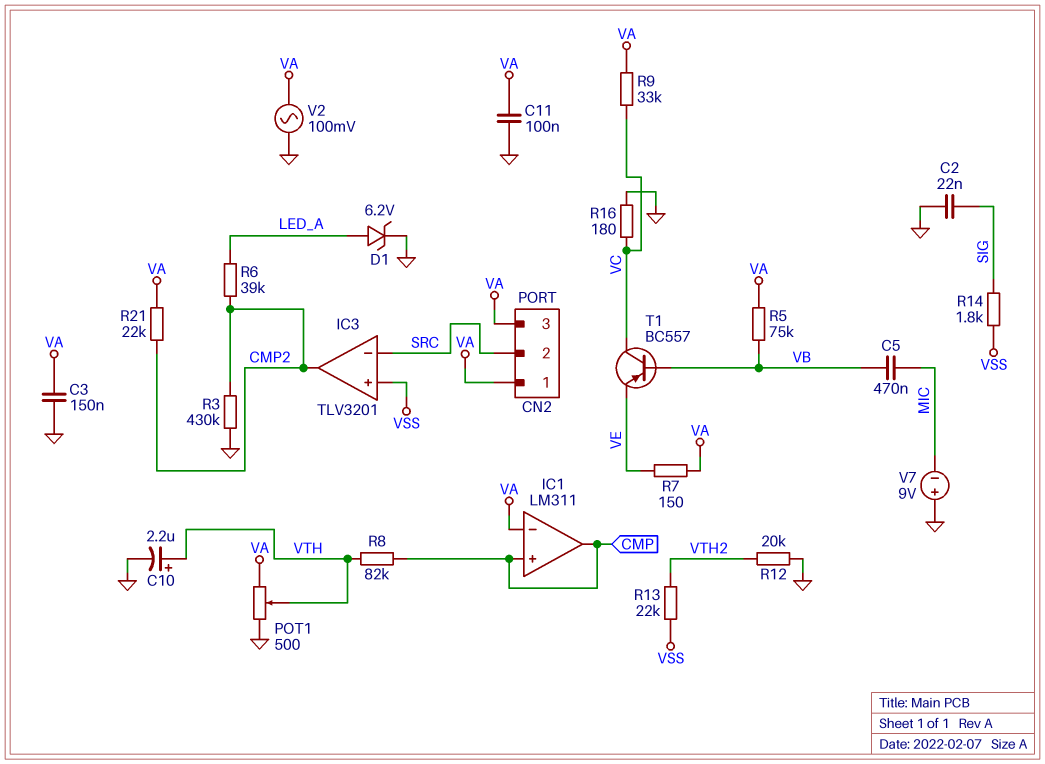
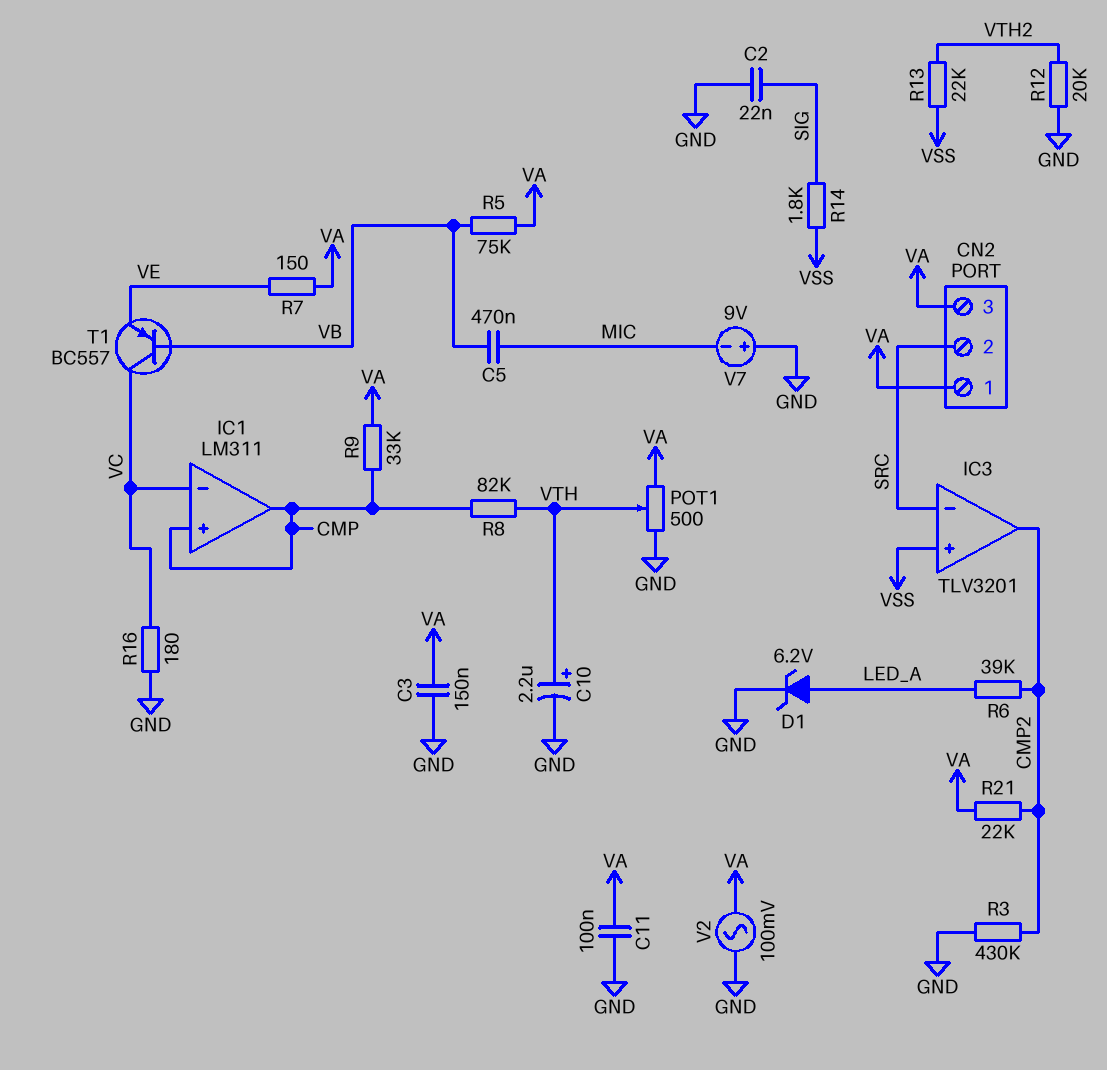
IC1 pin in-: VA -> VC
R9: 33k (VA, VC) -> 33k (CMP, VA)

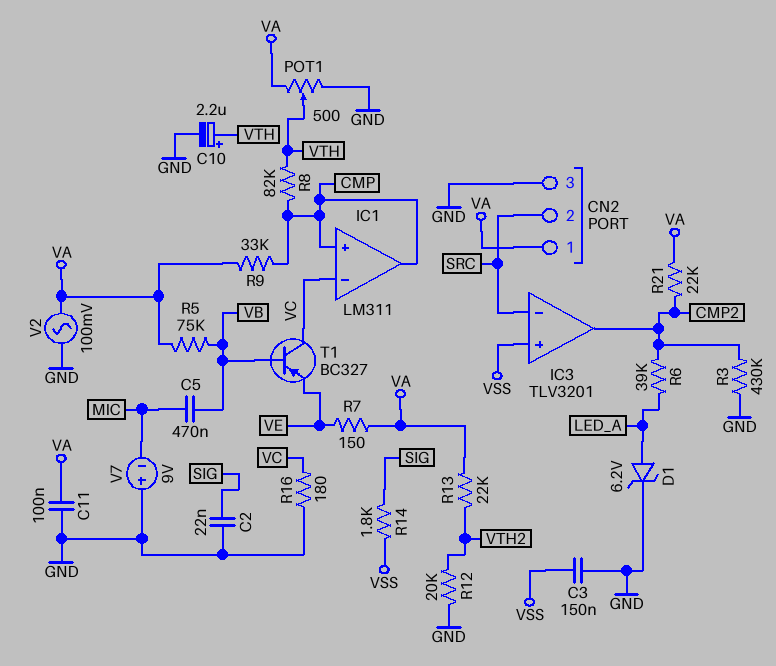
C3: 150nF (GND, VA) -> 150nF (GND, VSS)
CN2 pin 3: VA -> GND
R13: 22k (VSS, VTH2) -> 22k (VA, VTH2)
T1: PNP BC557 (B VB, C VC, E VE) -> PNP BC327 (B VB, C VC, E VE)

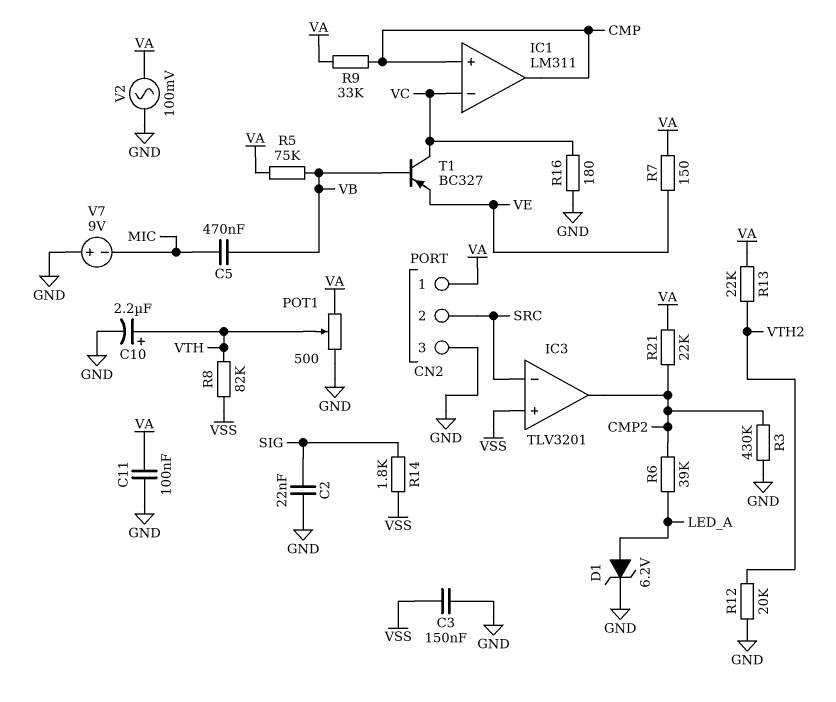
R8: 82k (CMP, VTH) -> 82k (VSS, VTH)

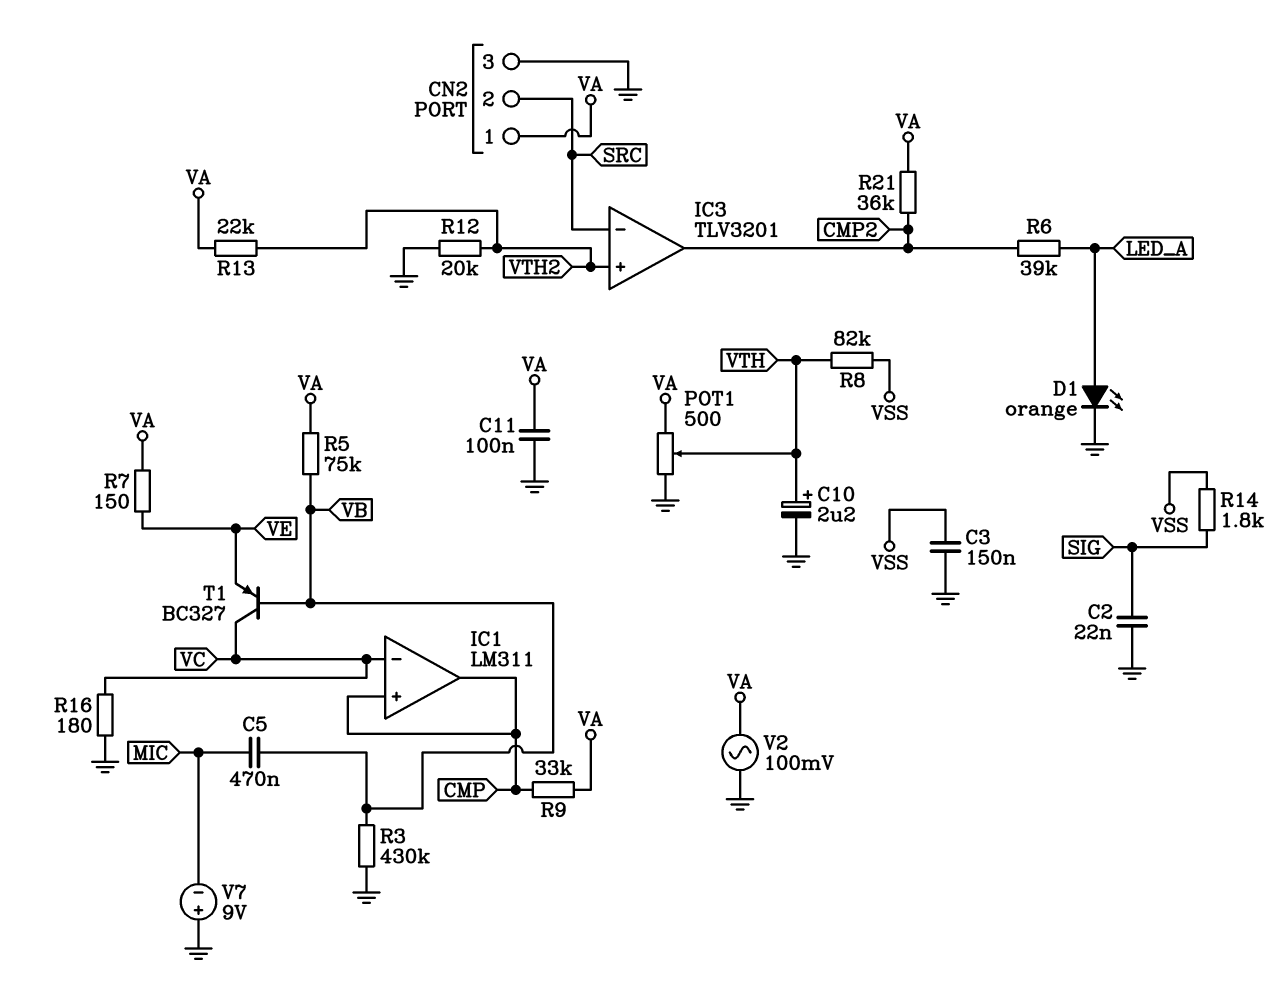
D1: zener 6.2V (A LED_A, K GND) -> LED orange (A LED_A, K GND)
IC3 pin in+: VSS -> VTH2
R3: 430k (CMP2, GND) -> 430k (GND, VB)
R21: 22k (CMP2, VA) -> 36k (CMP2, VA)

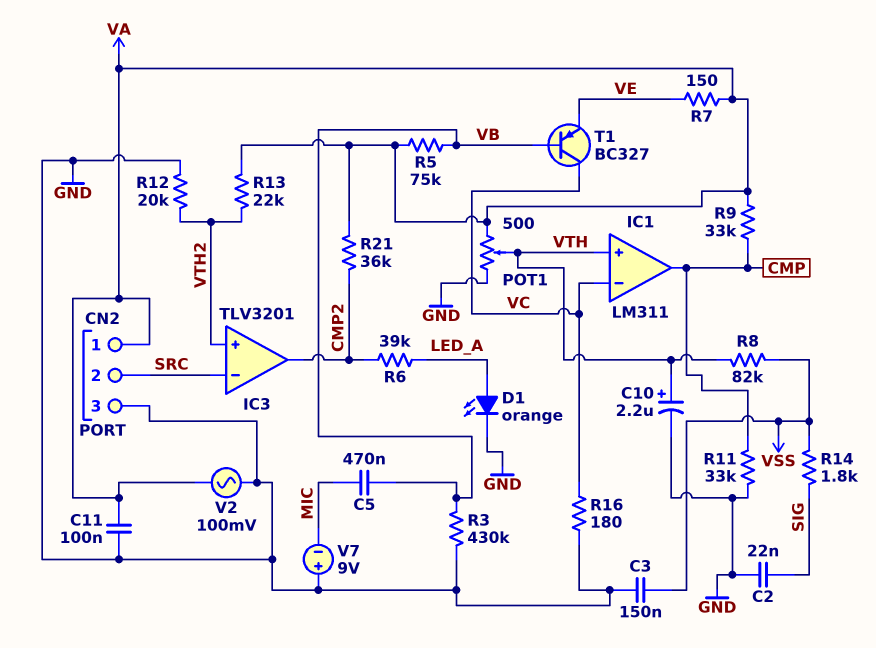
IC1 pin in+: CMP -> VTH
R11: none -> 33k (CMP, GND)

